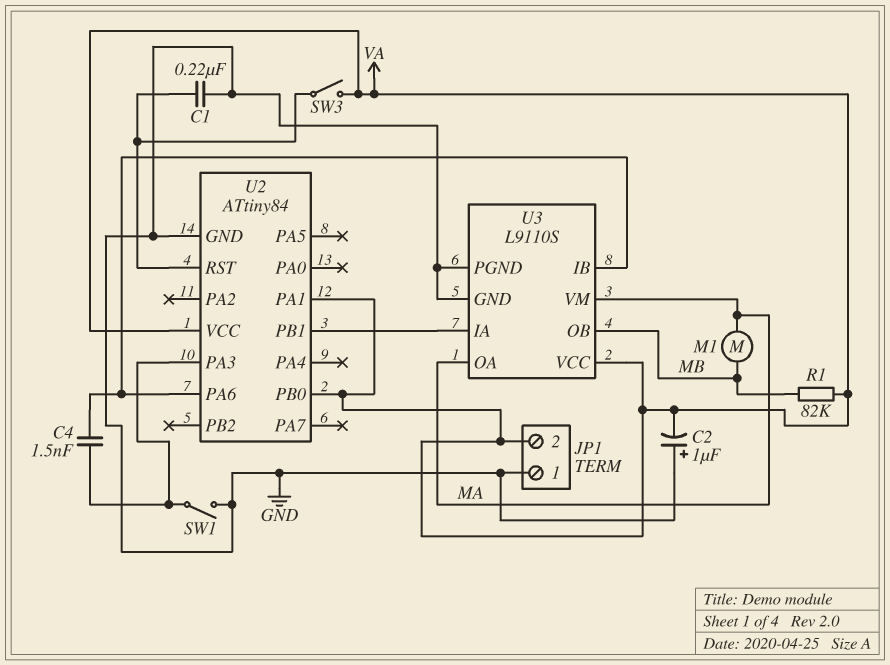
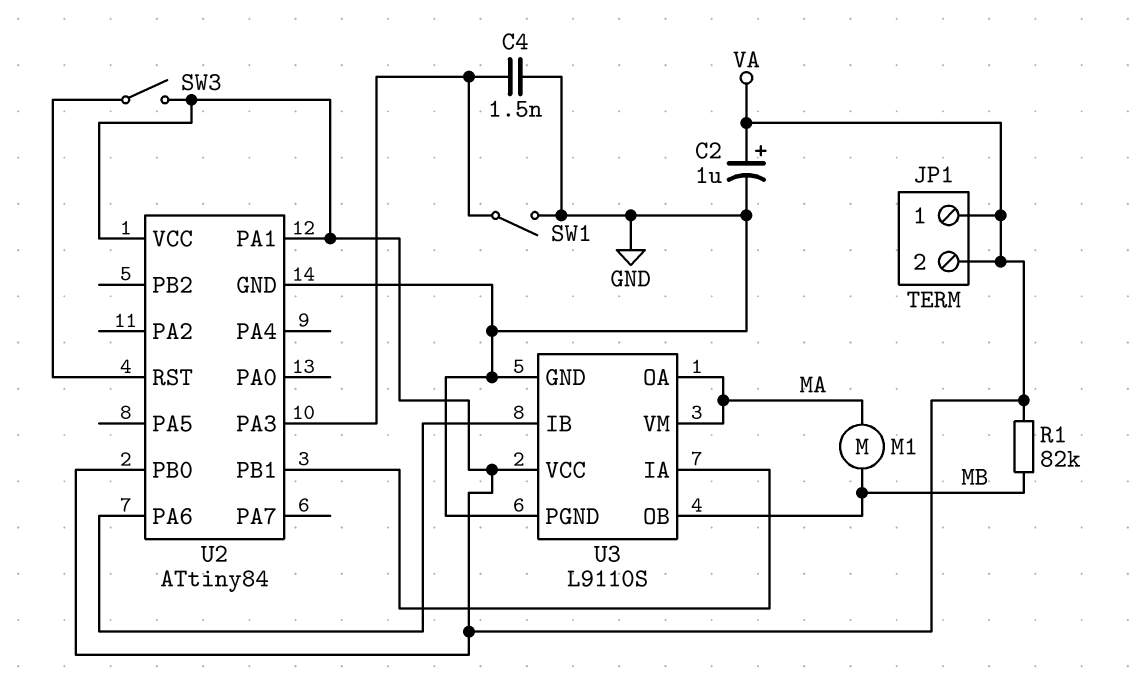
C1: 220nF (GND, U2/RST) -> none
C2: 1uF (plus GND, minus VA) -> 1uF (plus VA, minus GND)
C4: 1.5nF (U2/PA3, U2/PA6) -> 1.5nF (GND, U2/PA3)
JP1 pin 1: GND -> VA

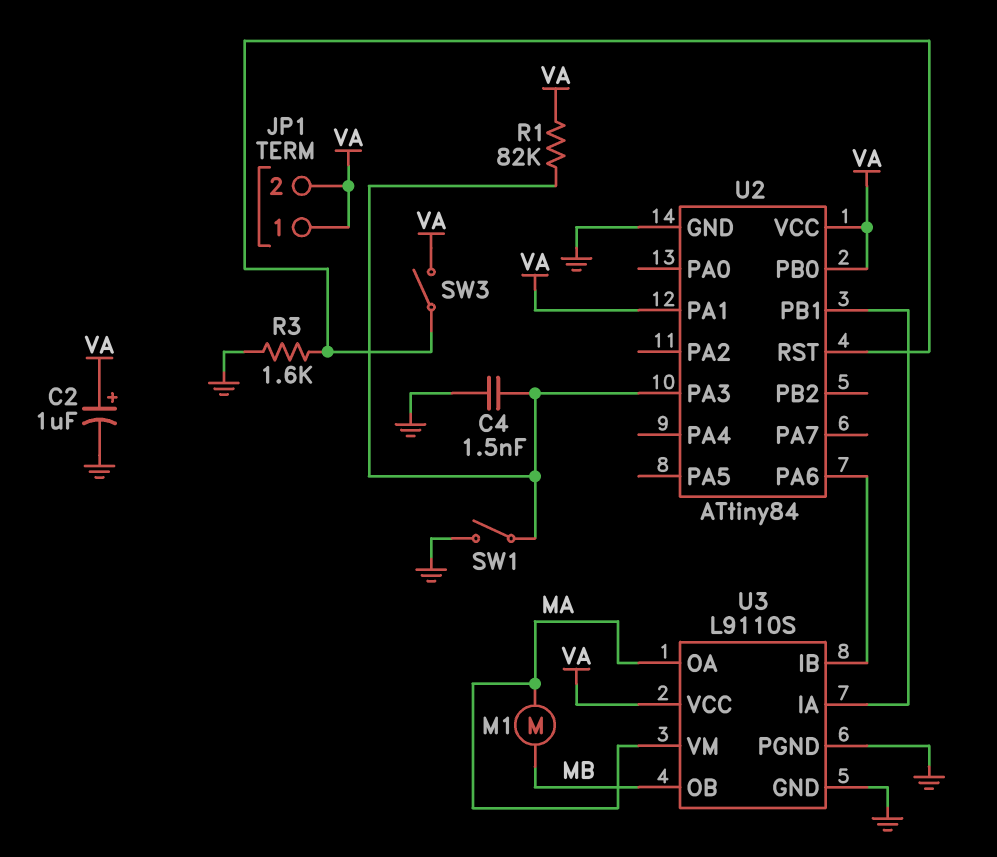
R1: 82k (MB, VA) -> 82k (U2/PA3, VA)
R3: none -> 1.6k (GND, U2/RST)

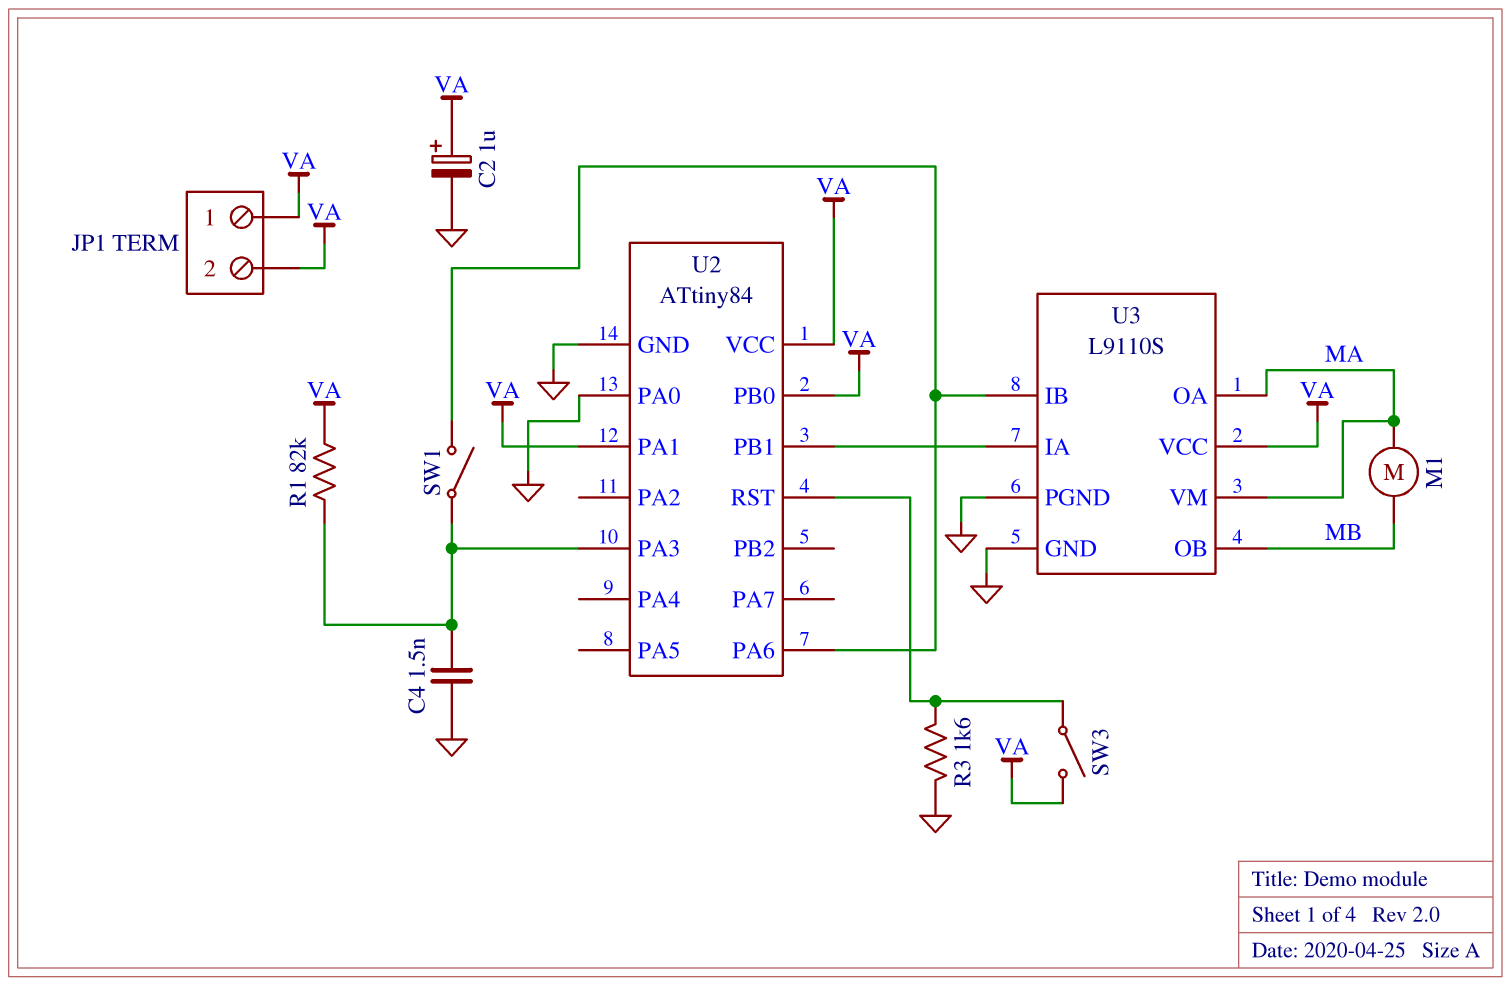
SW1: switch (GND, U2/PA3) -> switch (U2/PA3, U2/PA6)
U2 pin PA0: none -> GND

